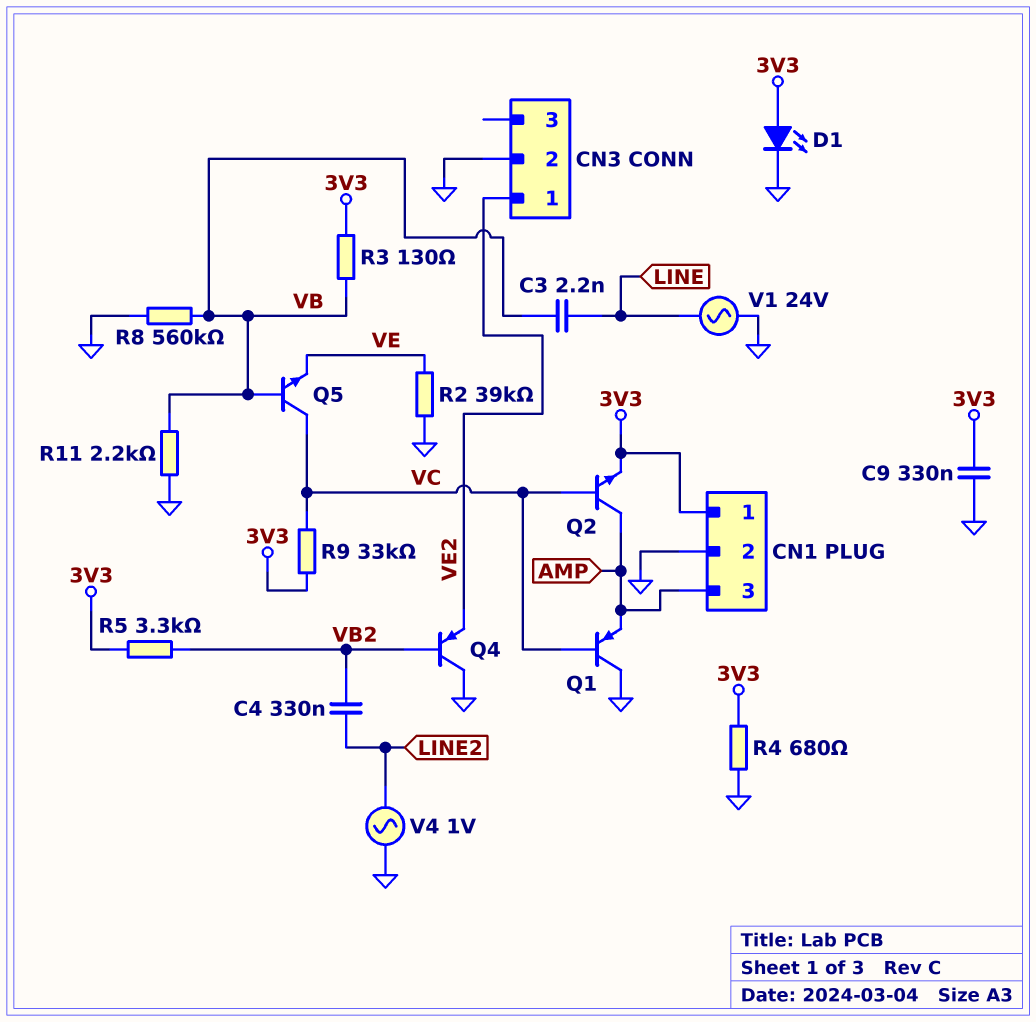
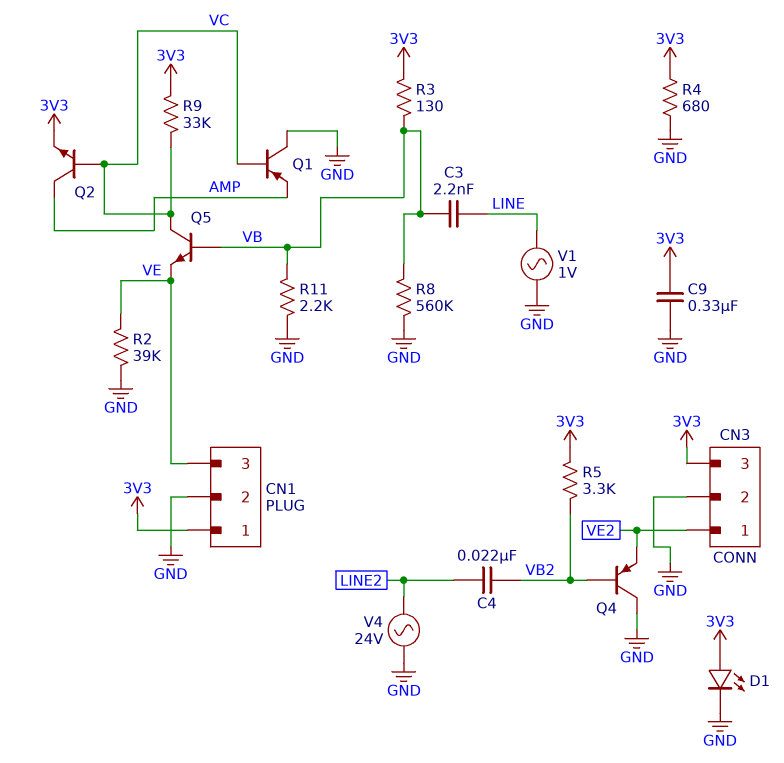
C4: 330nF (LINE2, VB2) -> 22nF (LINE2, VB2)
CN1 pin 3: AMP -> VE
CN3 pin 3: none -> 3V3
V1: AC 24V (GND, LINE) -> AC 1V (GND, LINE)
V4: AC 1V (GND, LINE2) -> AC 24V (GND, LINE2)

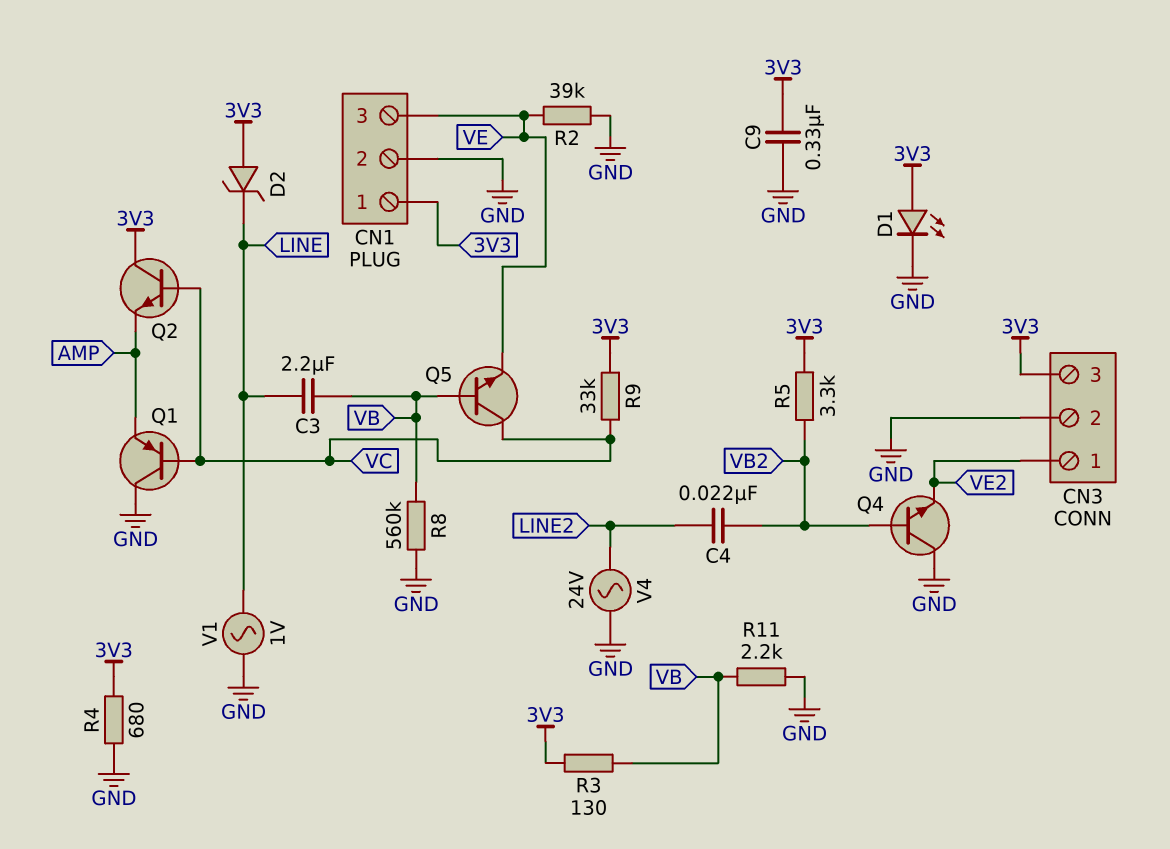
C3: 2.2nF (LINE, VB) -> 2.2uF (LINE, VB)
D2: none -> zener (A 3V3, K LINE)
Q2: NPN (B VC, C AMP, E 3V3) -> NPN (B VC, C 3V3, E AMP)
Q4: PNP (B VB2, C GND, E VE2) -> NPN (B VB2, C GND, E VE2)

